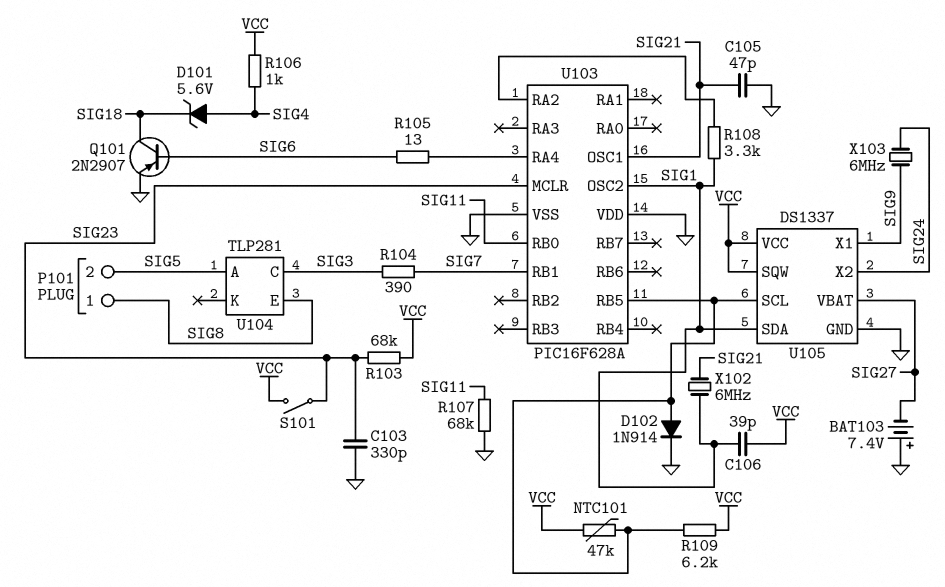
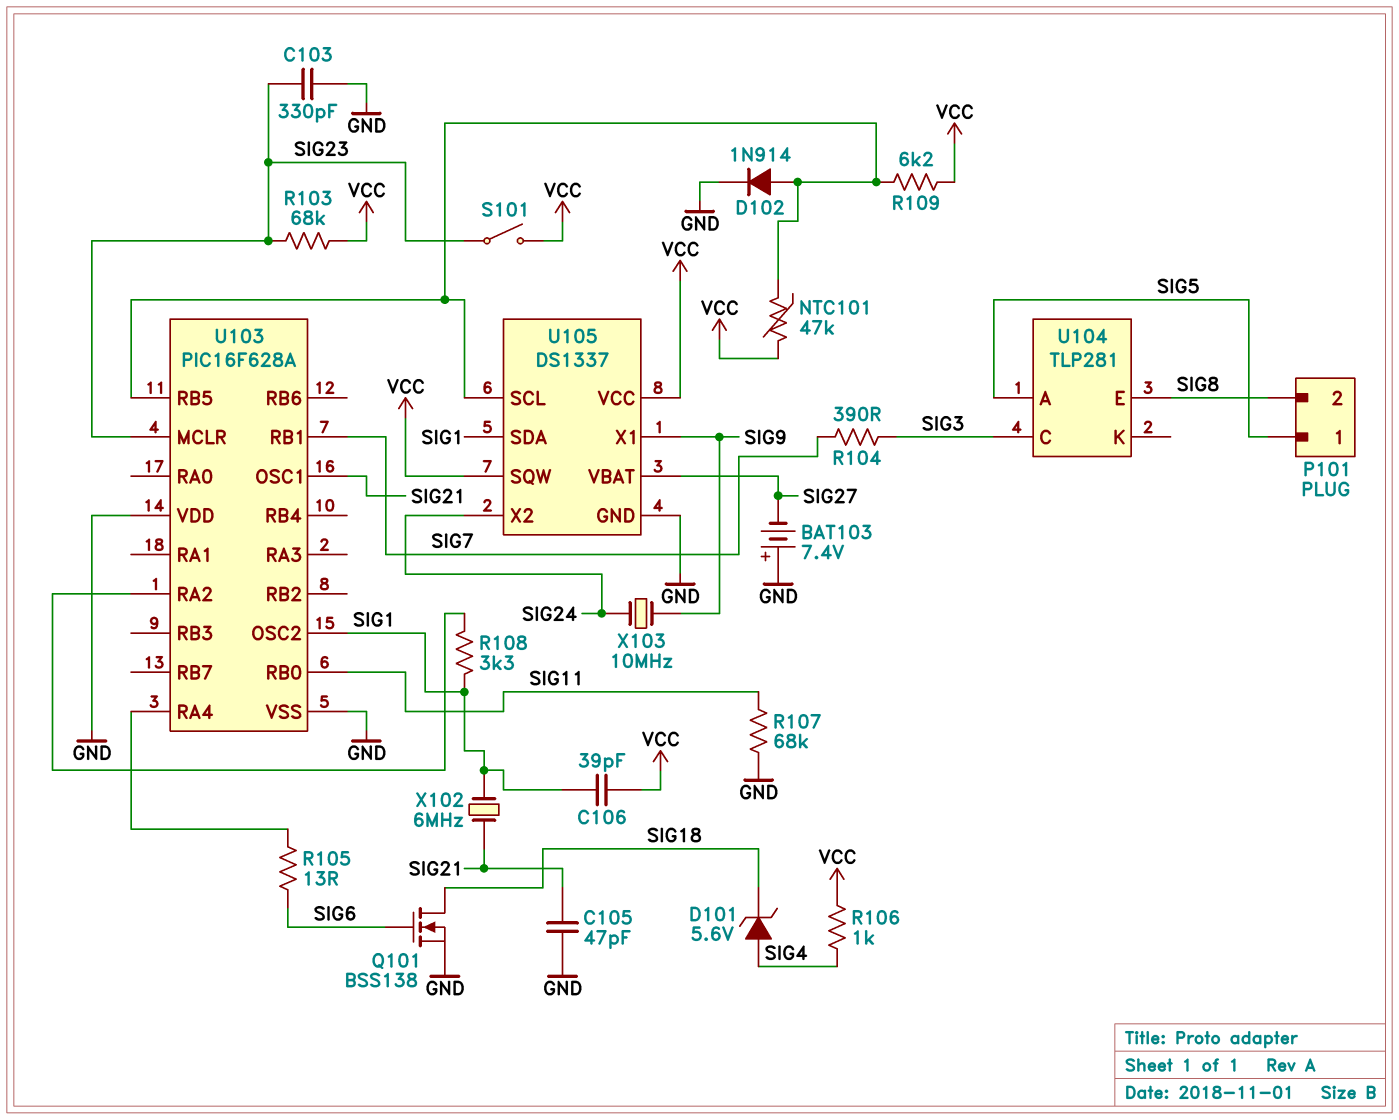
P101 pin 1: SIG8 -> SIG5
P101 pin 2: SIG5 -> SIG8
Q101: PNP 2N2907 (B SIG6, C SIG18, E GND) -> NMOS BSS138 (G SIG6, D SIG18, S GND)
X103: 6MHz (SIG9, SIG24) -> 10MHz (SIG9, SIG24)

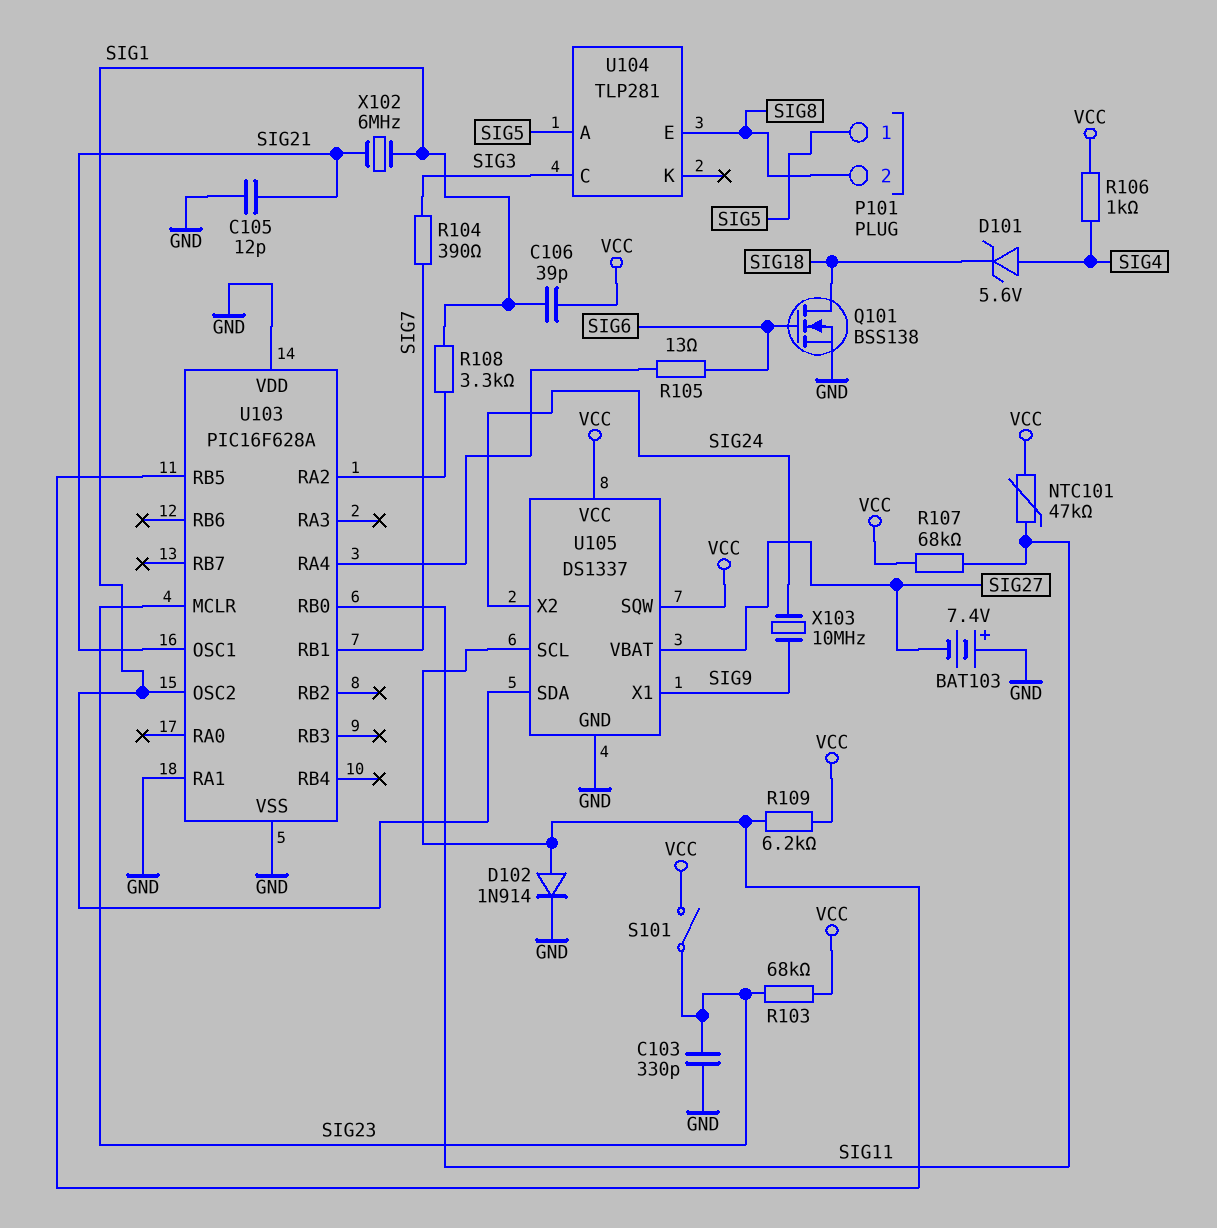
C105: 47pF (GND, SIG21) -> 12pF (GND, SIG21)
NTC101: 47k (U103/RB5, VCC) -> 47k (SIG11, VCC)
R107: 68k (GND, SIG11) -> 68k (SIG11, VCC)
U103 pin RA1: none -> GND

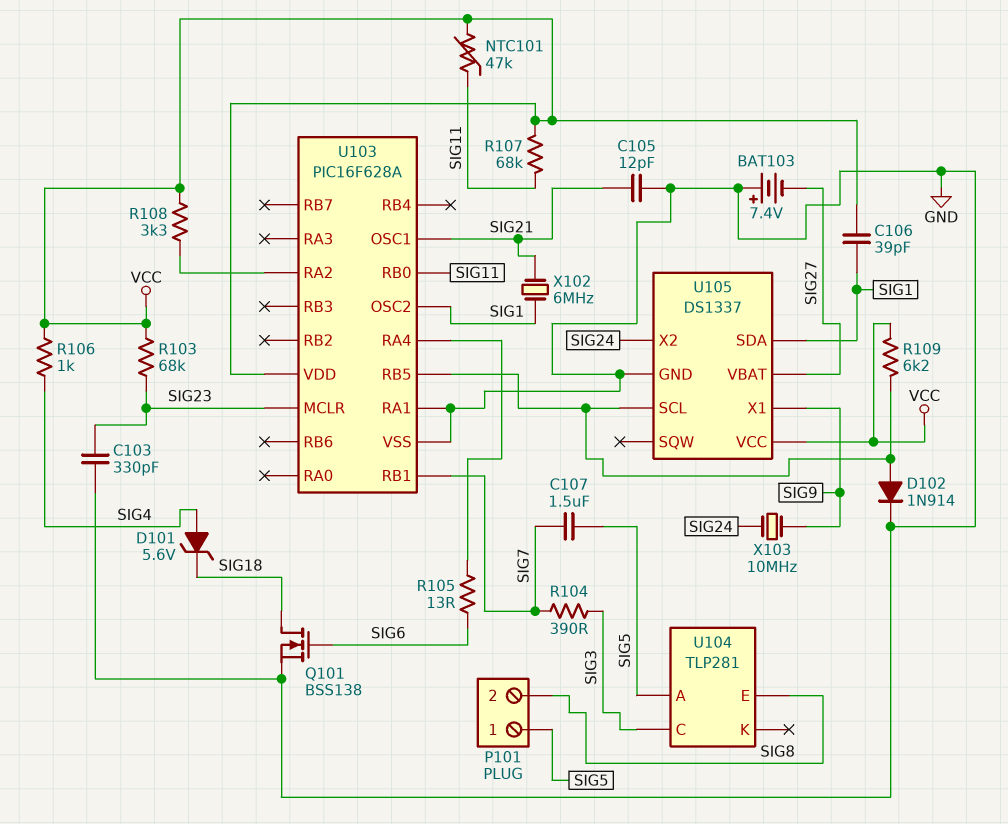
C107: none -> 1.5uF (SIG5, SIG7)
R108: 3.3k (SIG1, U103/RA2) -> 3.3k (U103/RA2, VCC)
S101: switch (SIG23, VCC) -> none
U103 pin VDD: GND -> VCC
U105 pin SQW: VCC -> none

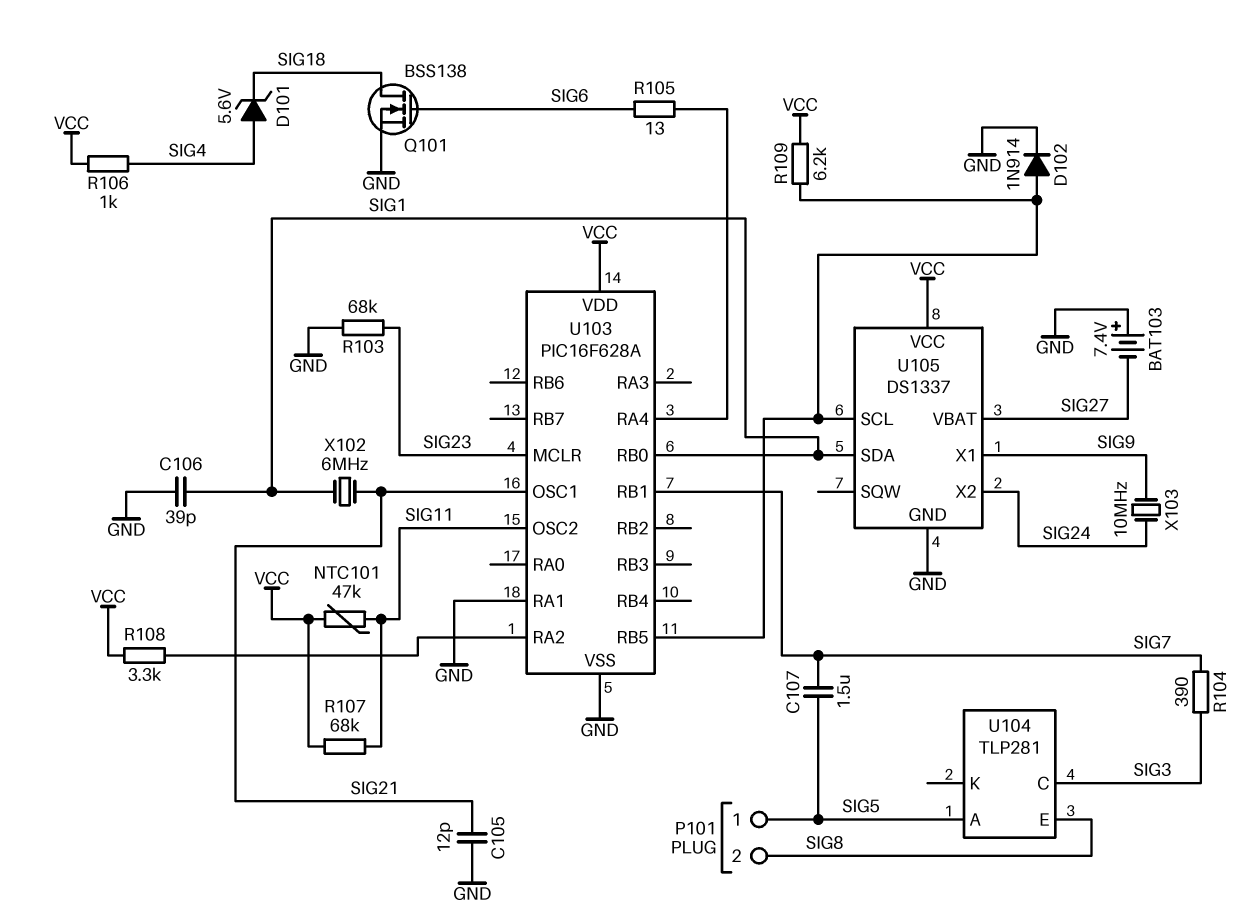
C103: 330pF (GND, SIG23) -> none
C106: 39pF (SIG1, VCC) -> 39pF (GND, SIG1)
R103: 68k (SIG23, VCC) -> 68k (GND, SIG23)
U103 pin OSC2: SIG1 -> SIG11
U103 pin RB0: SIG11 -> SIG1

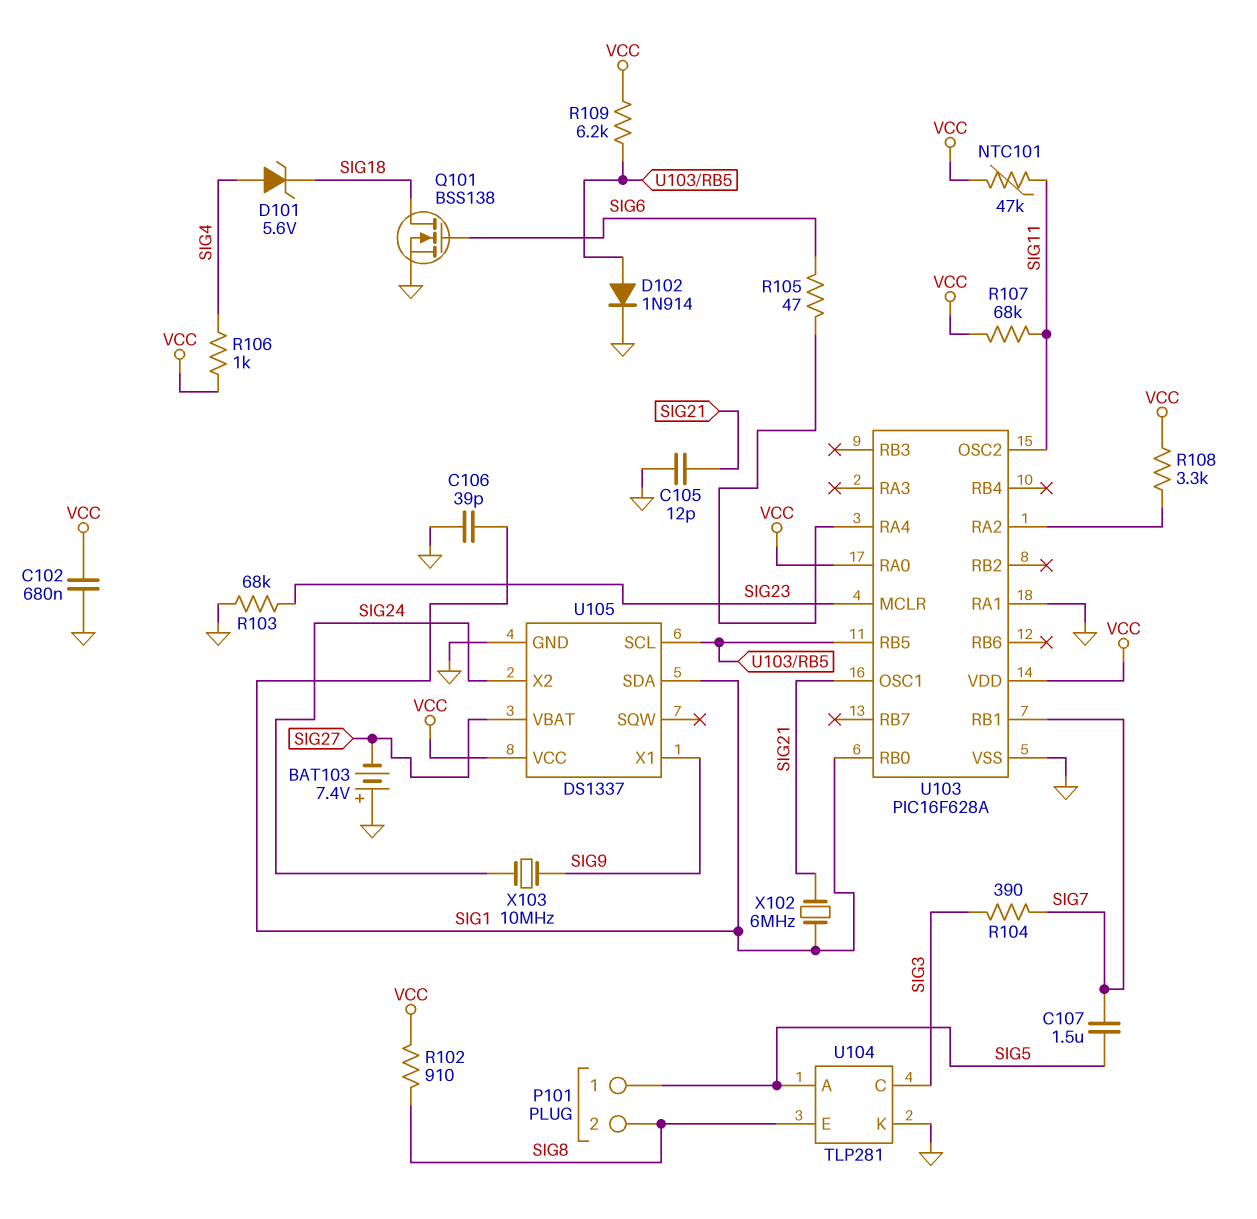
C102: none -> 680nF (GND, VCC)
R102: none -> 910 (SIG8, VCC)
R105: 13 (SIG6, U103/RA4) -> 47 (SIG6, U103/RA4)
U103 pin RA0: none -> VCC
U104 pin K: none -> GND

